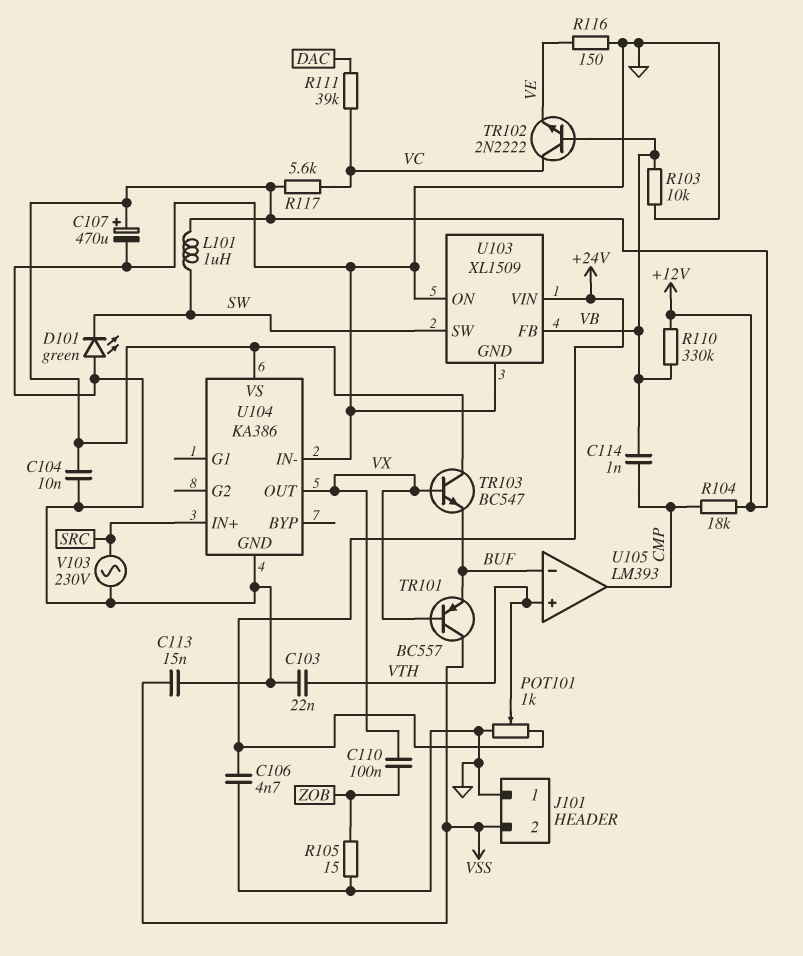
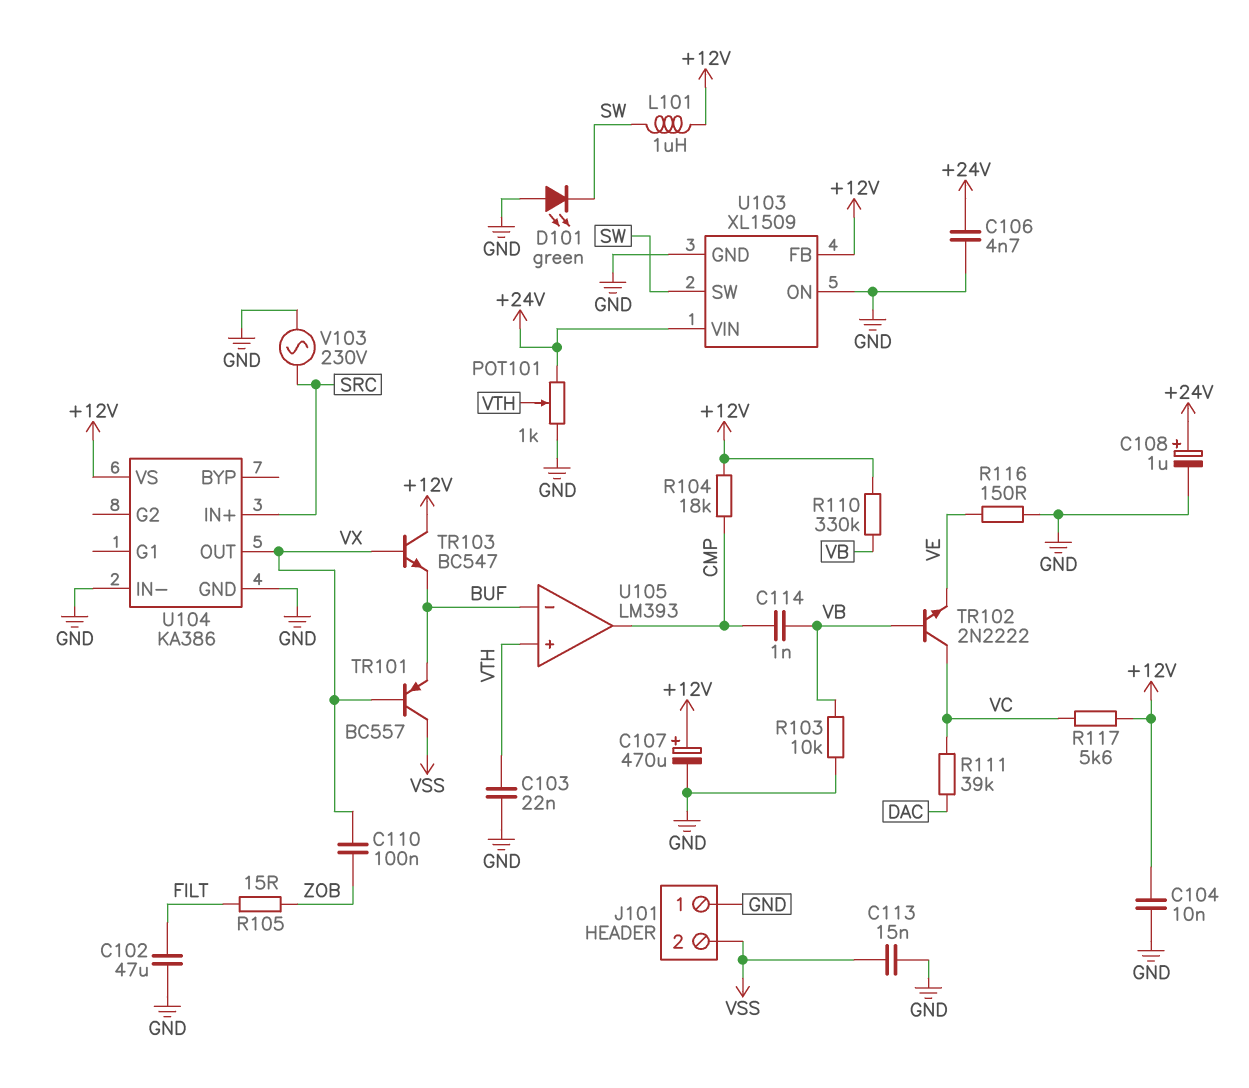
C102: none -> 47uF (FILT, GND)
C108: none -> 1uF (plus +24V, minus GND)
R105: 15 (GND, ZOB) -> 15 (FILT, ZOB)
U103 pin FB: VB -> +12V

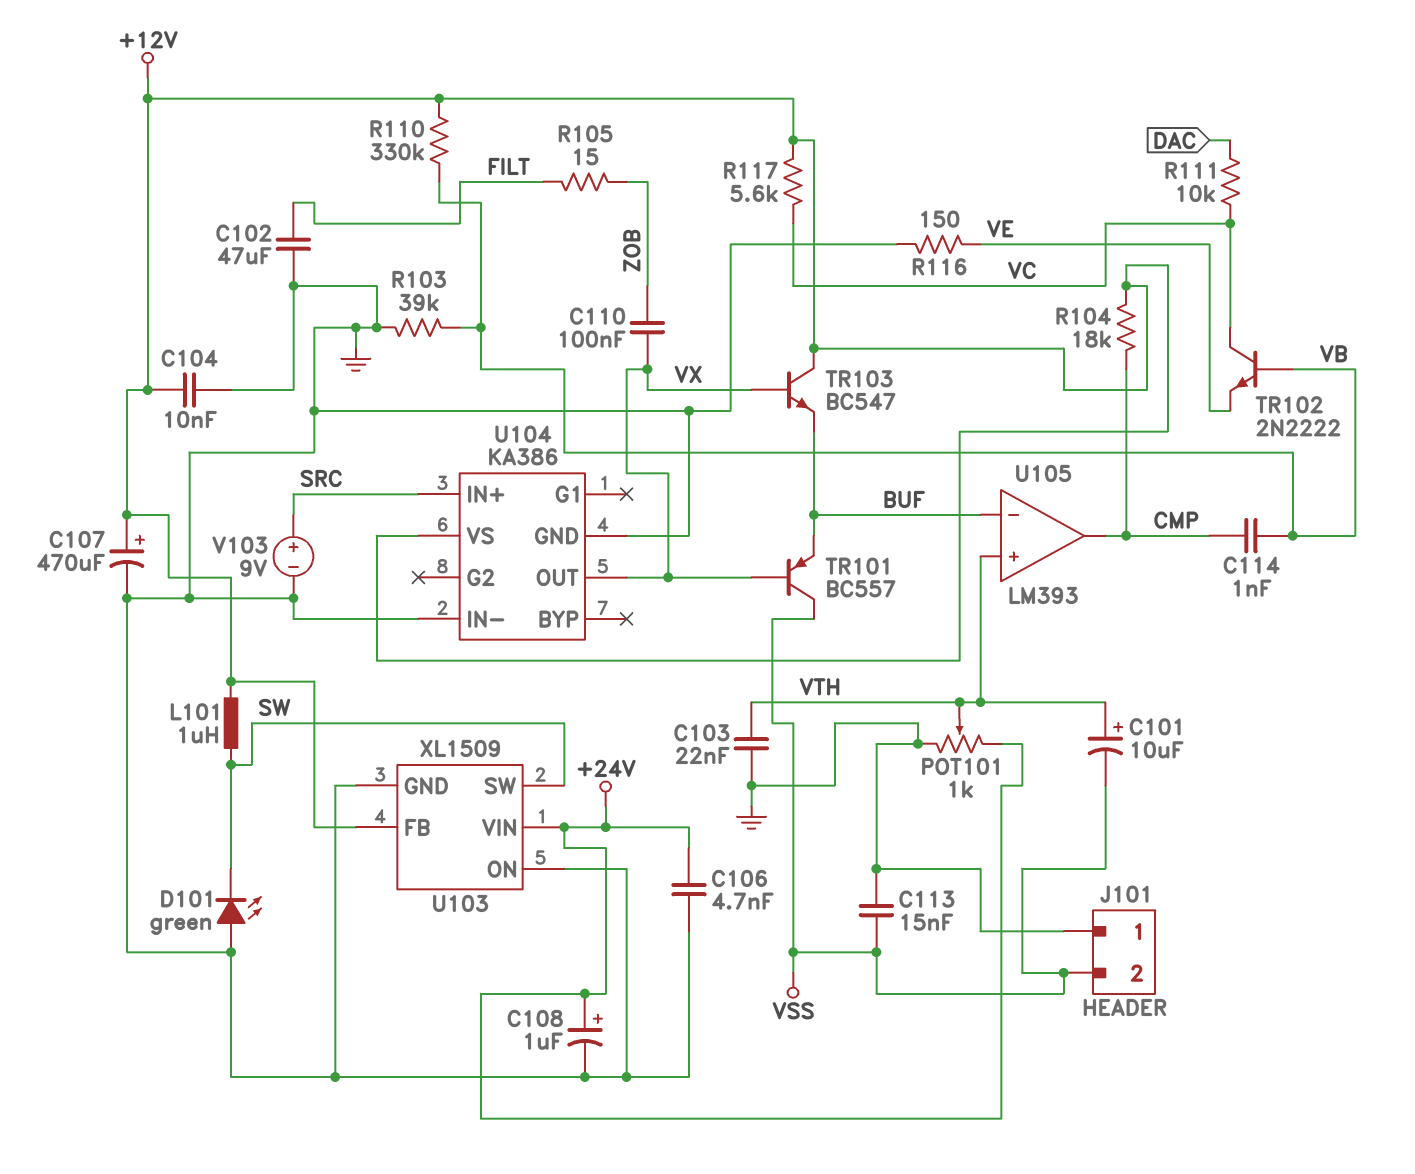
C101: none -> 10uF (plus VTH, minus VSS)
R103: 10k (GND, VB) -> 39k (GND, VB)
R111: 39k (DAC, VC) -> 10k (DAC, VC)
V103: AC 230V (GND, SRC) -> 9V (plus SRC, minus GND)

